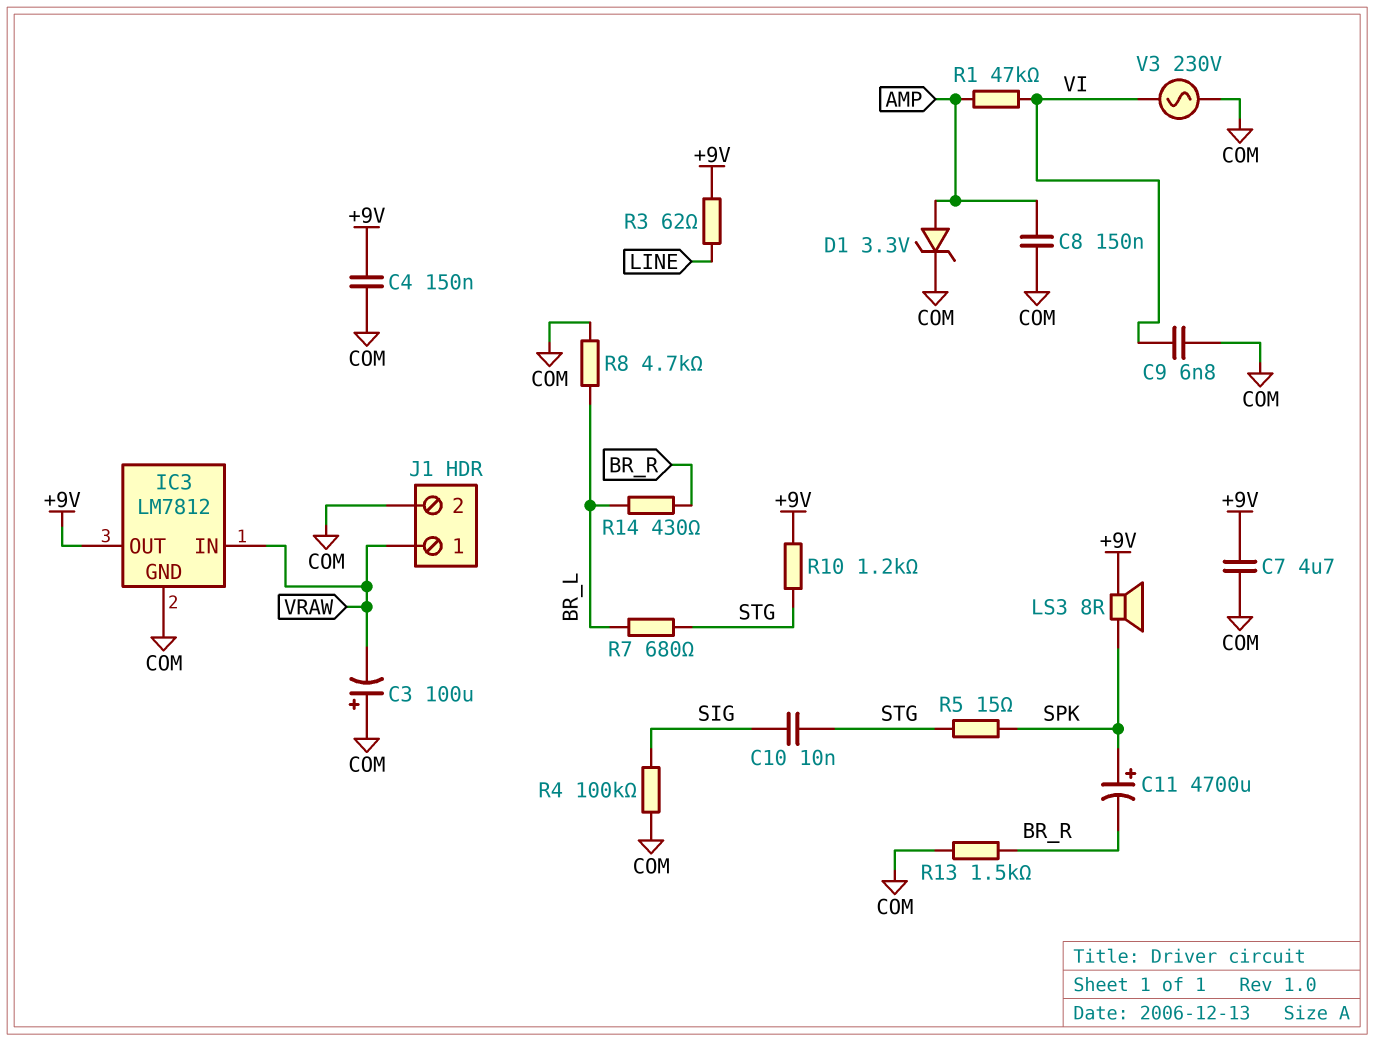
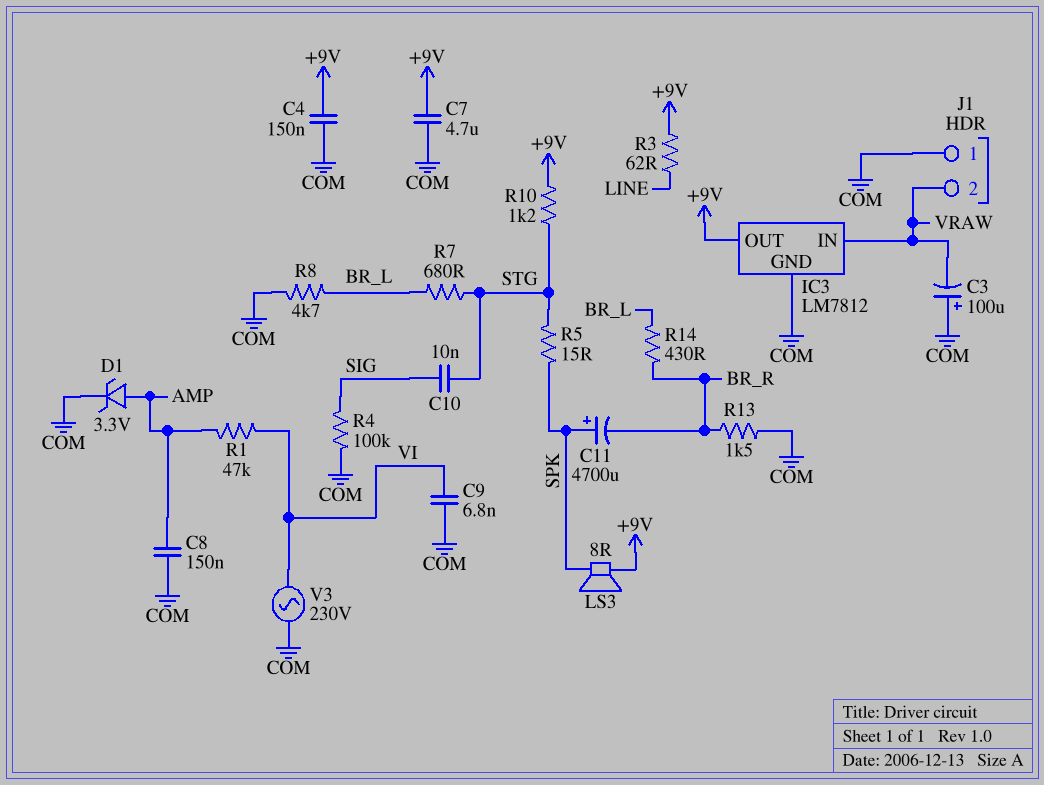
J1 pin 1: VRAW -> COM
J1 pin 2: COM -> VRAW

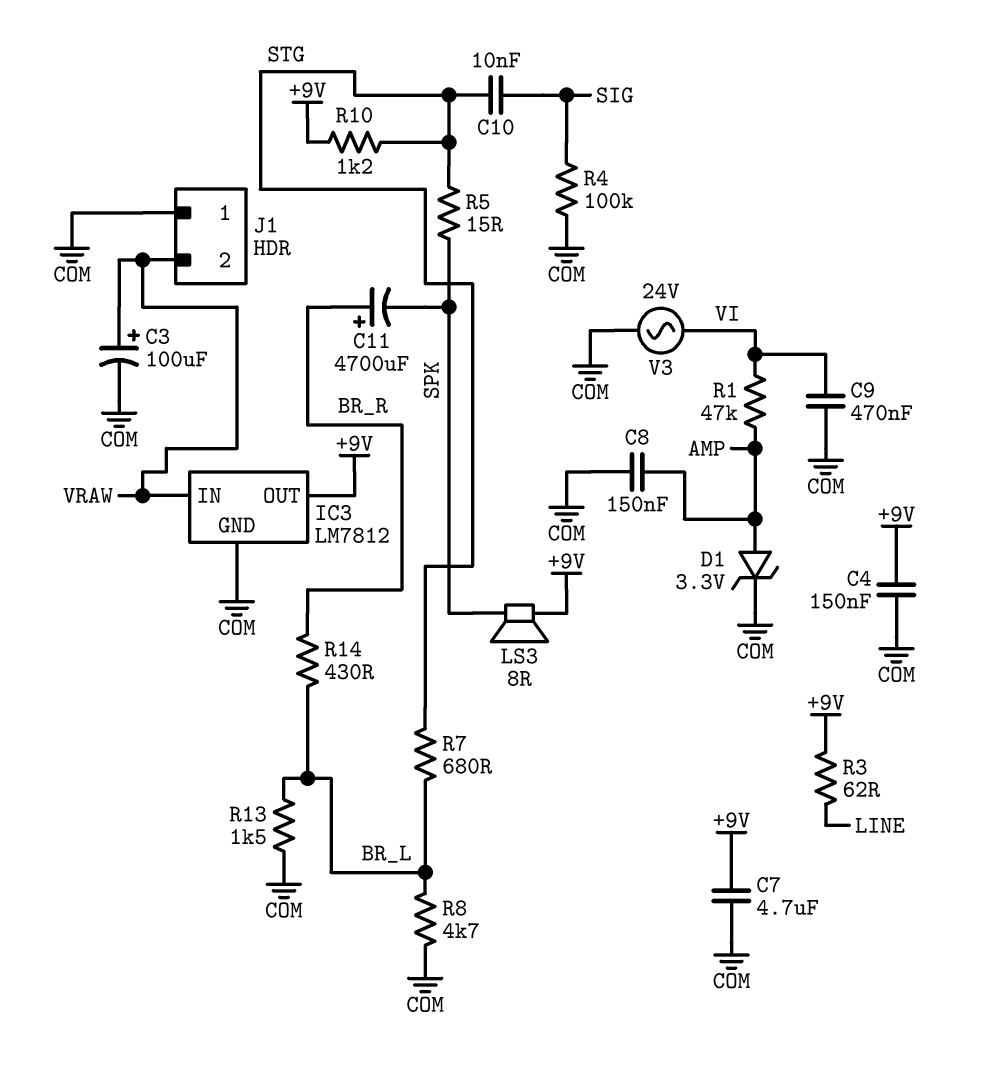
C3: 100uF (plus COM, minus VRAW) -> 100uF (plus VRAW, minus COM)
C9: 6.8nF (COM, VI) -> 470nF (COM, VI)
C11: 4700uF (plus SPK, minus BR_R) -> 4700uF (plus BR_R, minus SPK)
R13: 1.5k (BR_R, COM) -> 1.5k (BR_L, COM)
V3: AC 230V (COM, VI) -> AC 24V (COM, VI)

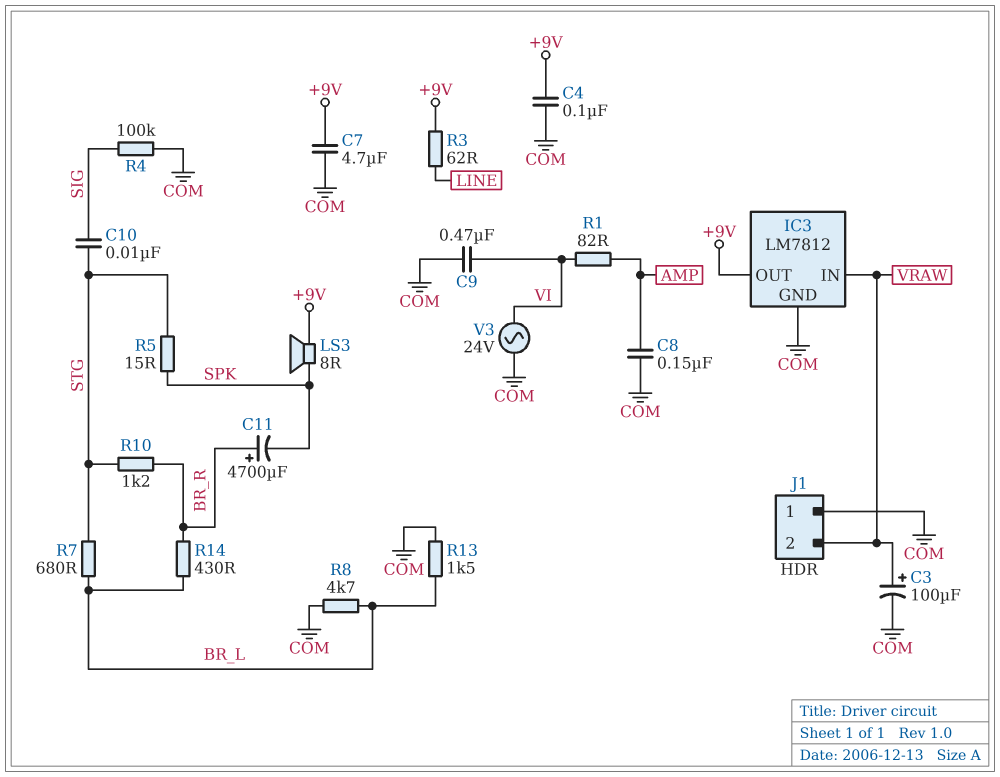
C4: 150nF (+9V, COM) -> 100nF (+9V, COM)
D1: zener 3.3V (A AMP, K COM) -> none
R1: 47k (AMP, VI) -> 82 (AMP, VI)
R10: 1.2k (+9V, STG) -> 1.2k (BR_R, STG)

